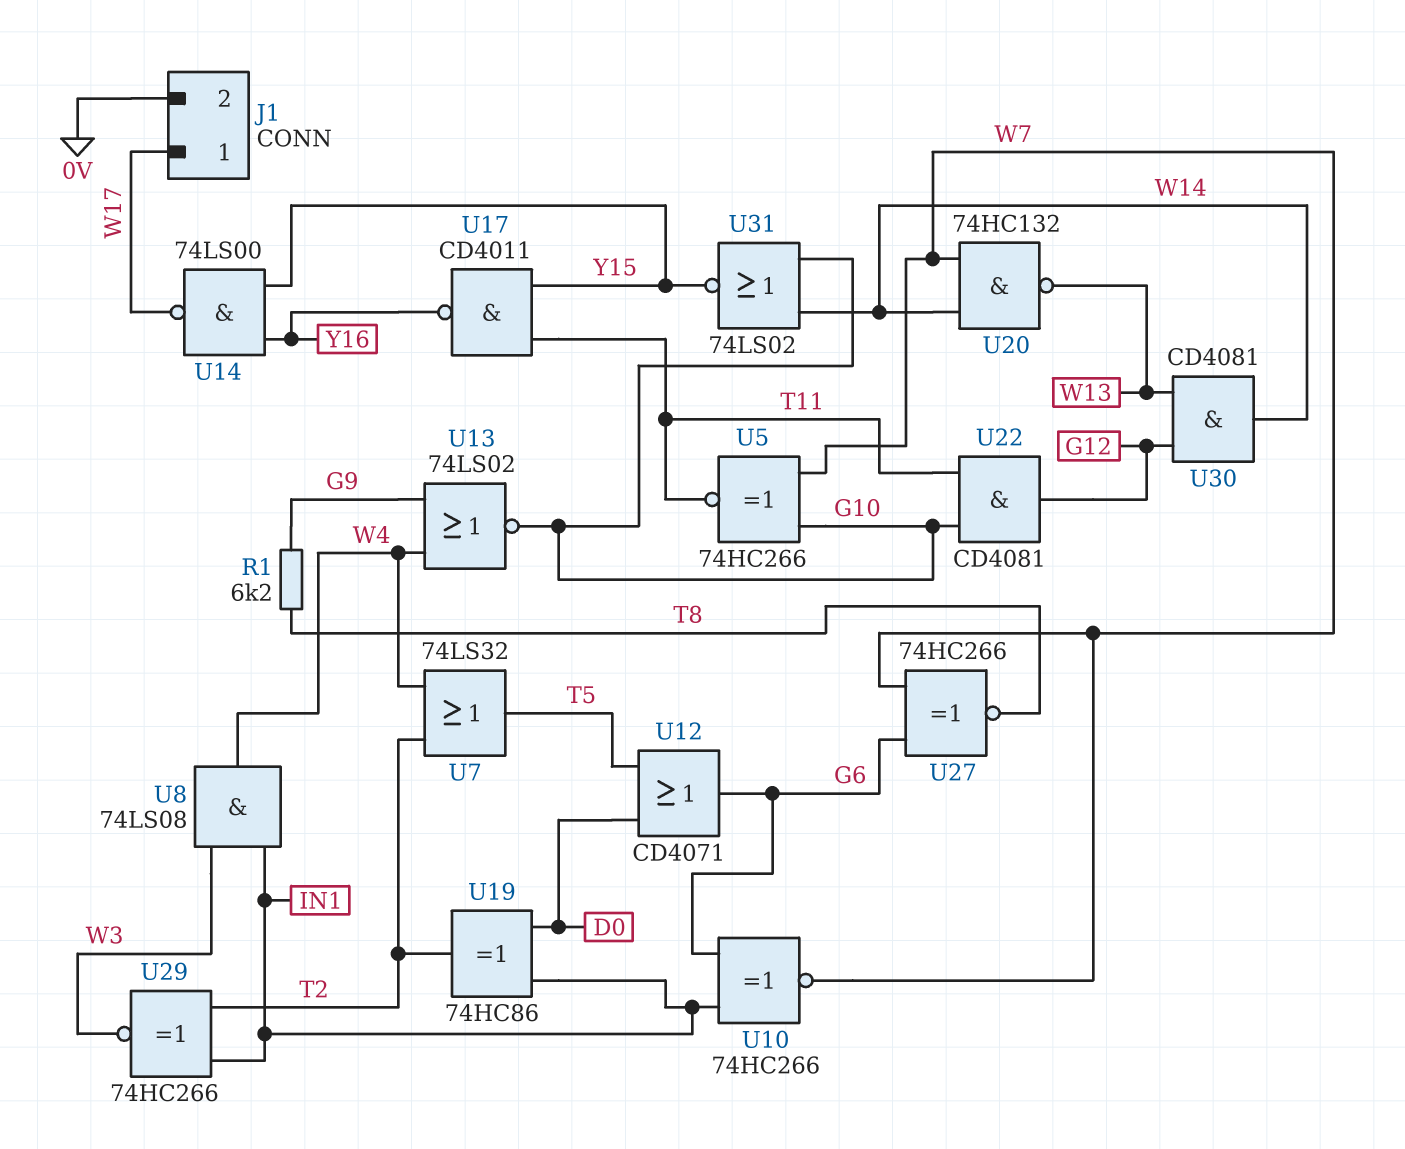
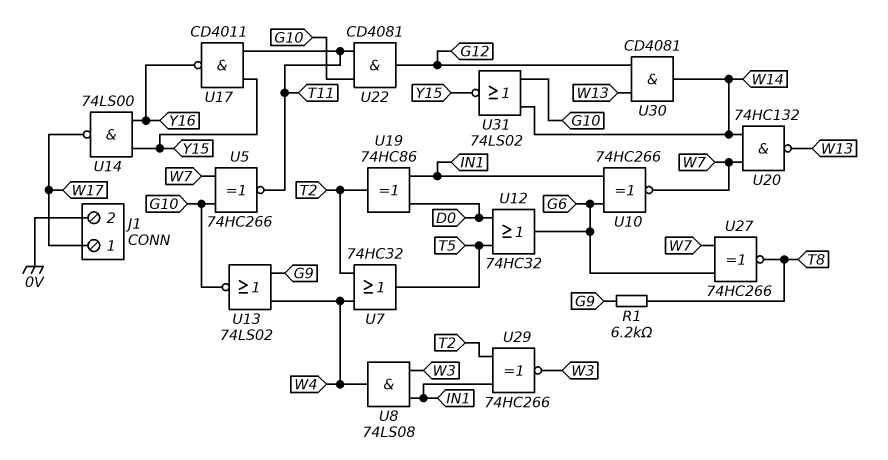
U7: OR 74LS32 (in T2, in W4, out T5) -> OR 74HC32 (in T2, in W4, out T5)
U12: OR CD4071 (in D0, in T5, out G6) -> OR 74HC32 (in D0, in T5, out G6)

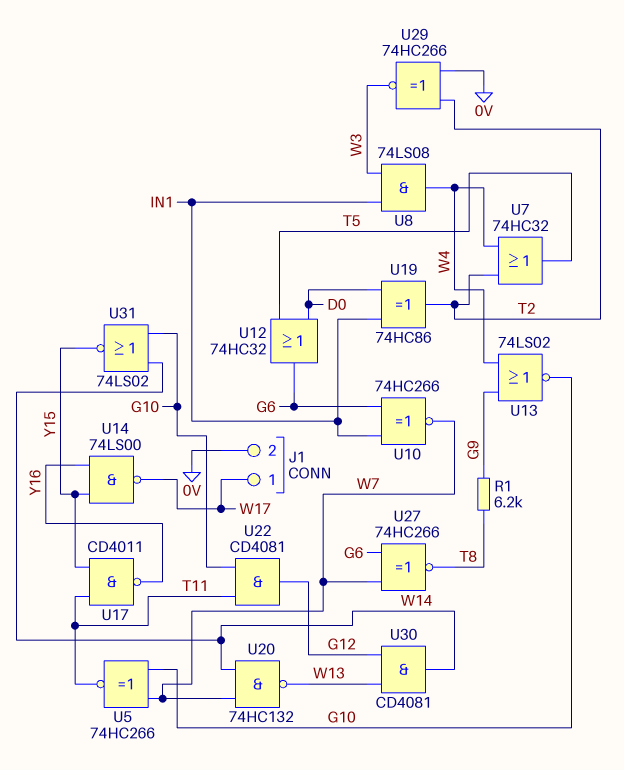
U29: XNOR 74HC266 (in IN1, in T2, out W3) -> XNOR 74HC266 (in 0V, in T2, out W3)

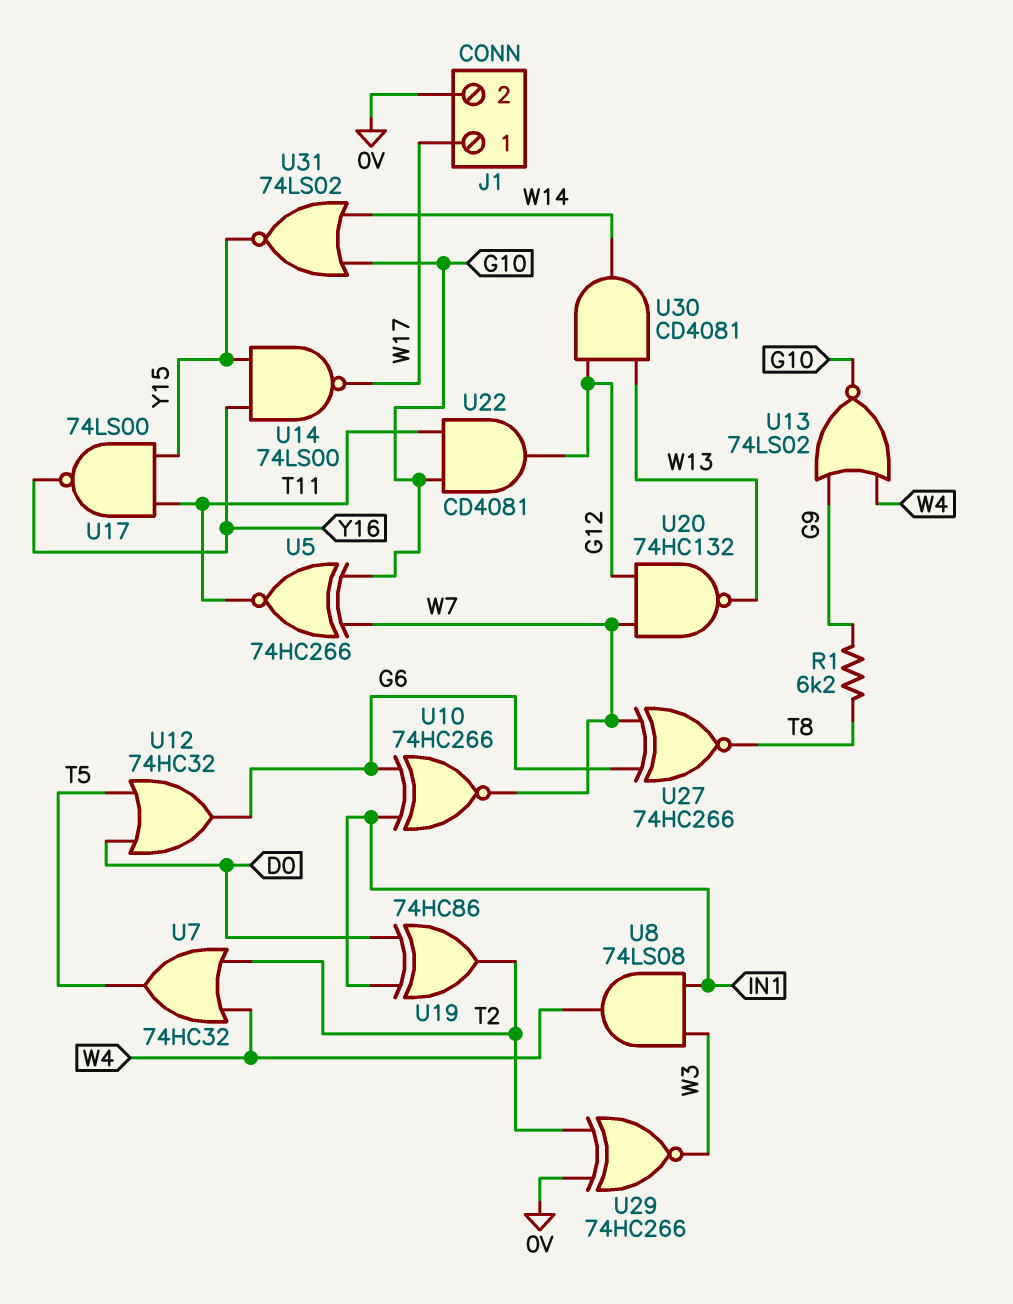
U17: NAND CD4011 (in T11, in Y15, out Y16) -> NAND 74LS00 (in T11, in Y15, out Y16)
U20: NAND 74HC132 (in W7, in W14, out W13) -> NAND 74HC132 (in G12, in W7, out W13)

